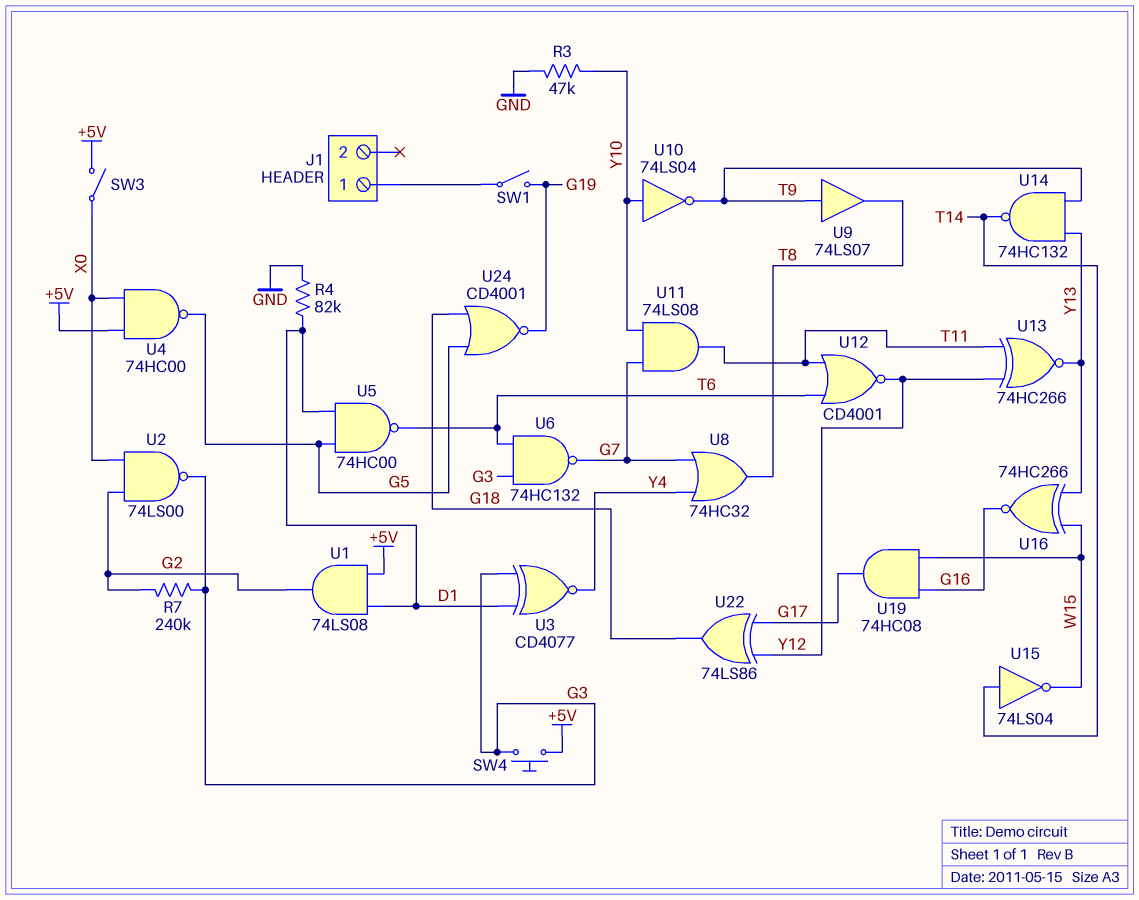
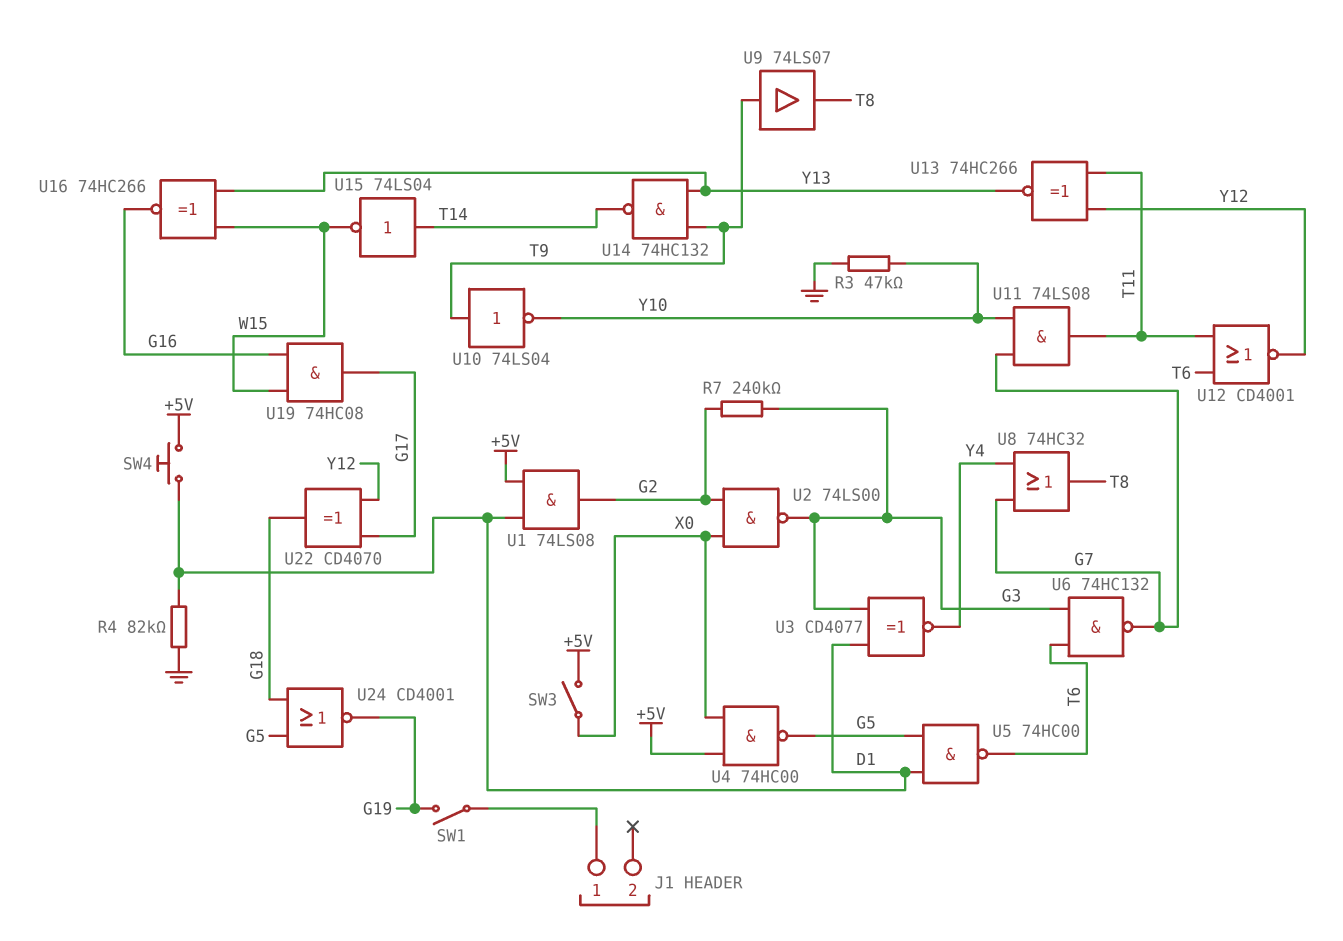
SW4: button (+5V, G3) -> button (+5V, D1)
U10: NOT 74LS04 (in Y10, out T9) -> NOT 74LS04 (in T9, out Y10)
U22: XOR 74LS86 (in G17, in Y12, out G18) -> XOR CD4070 (in G17, in Y12, out G18)

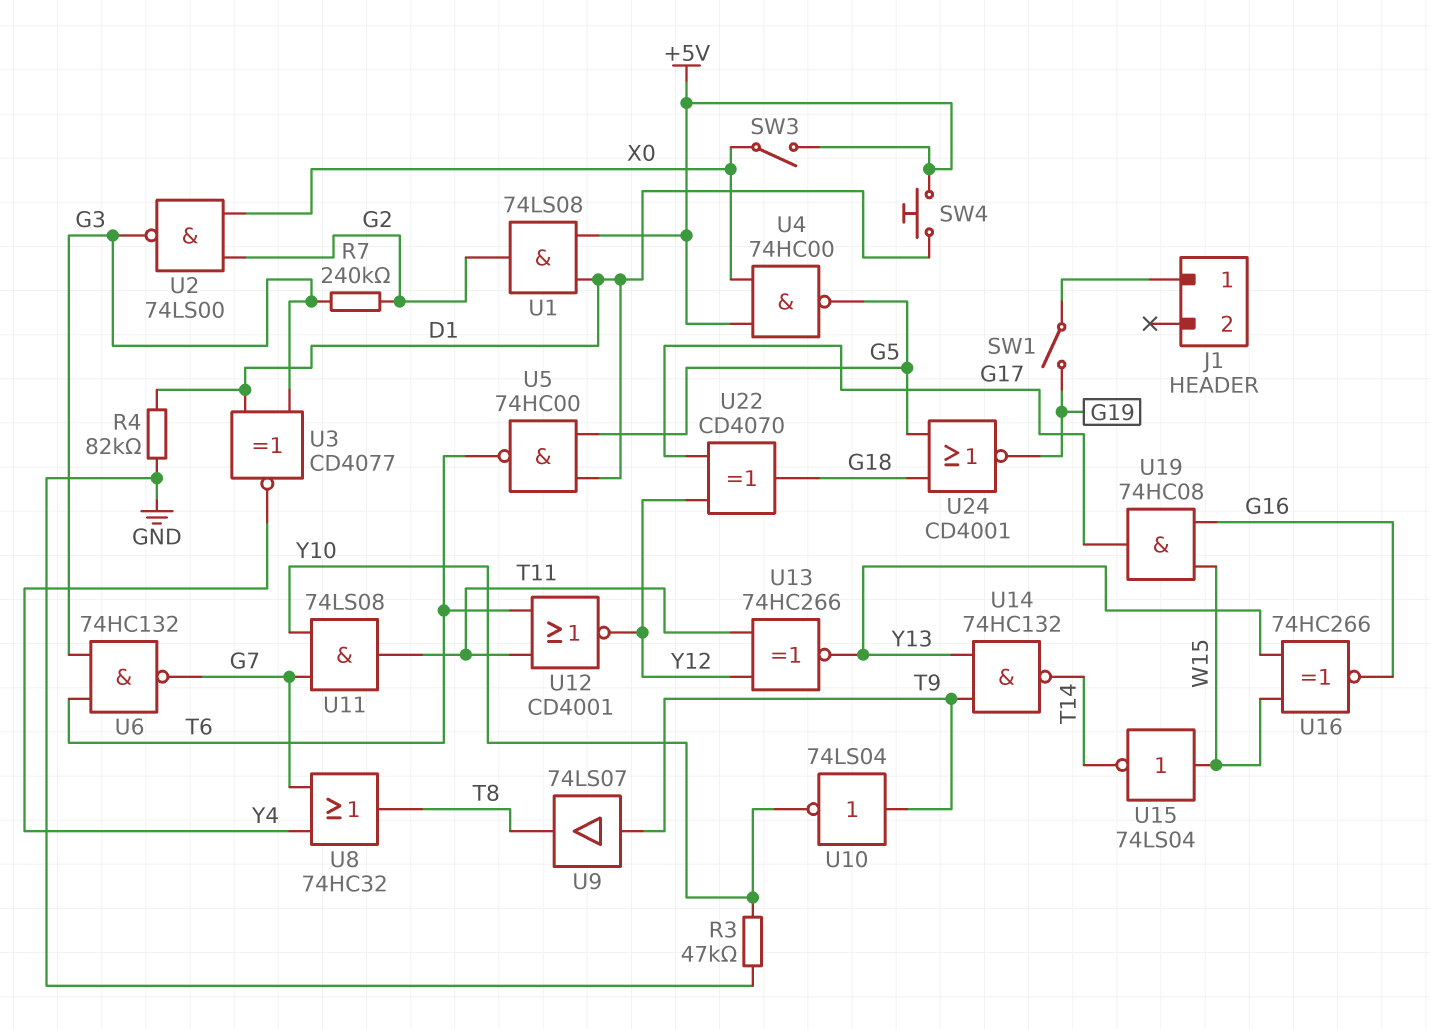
U15: NOT 74LS04 (in T14, out W15) -> NOT 74LS04 (in W15, out T14)

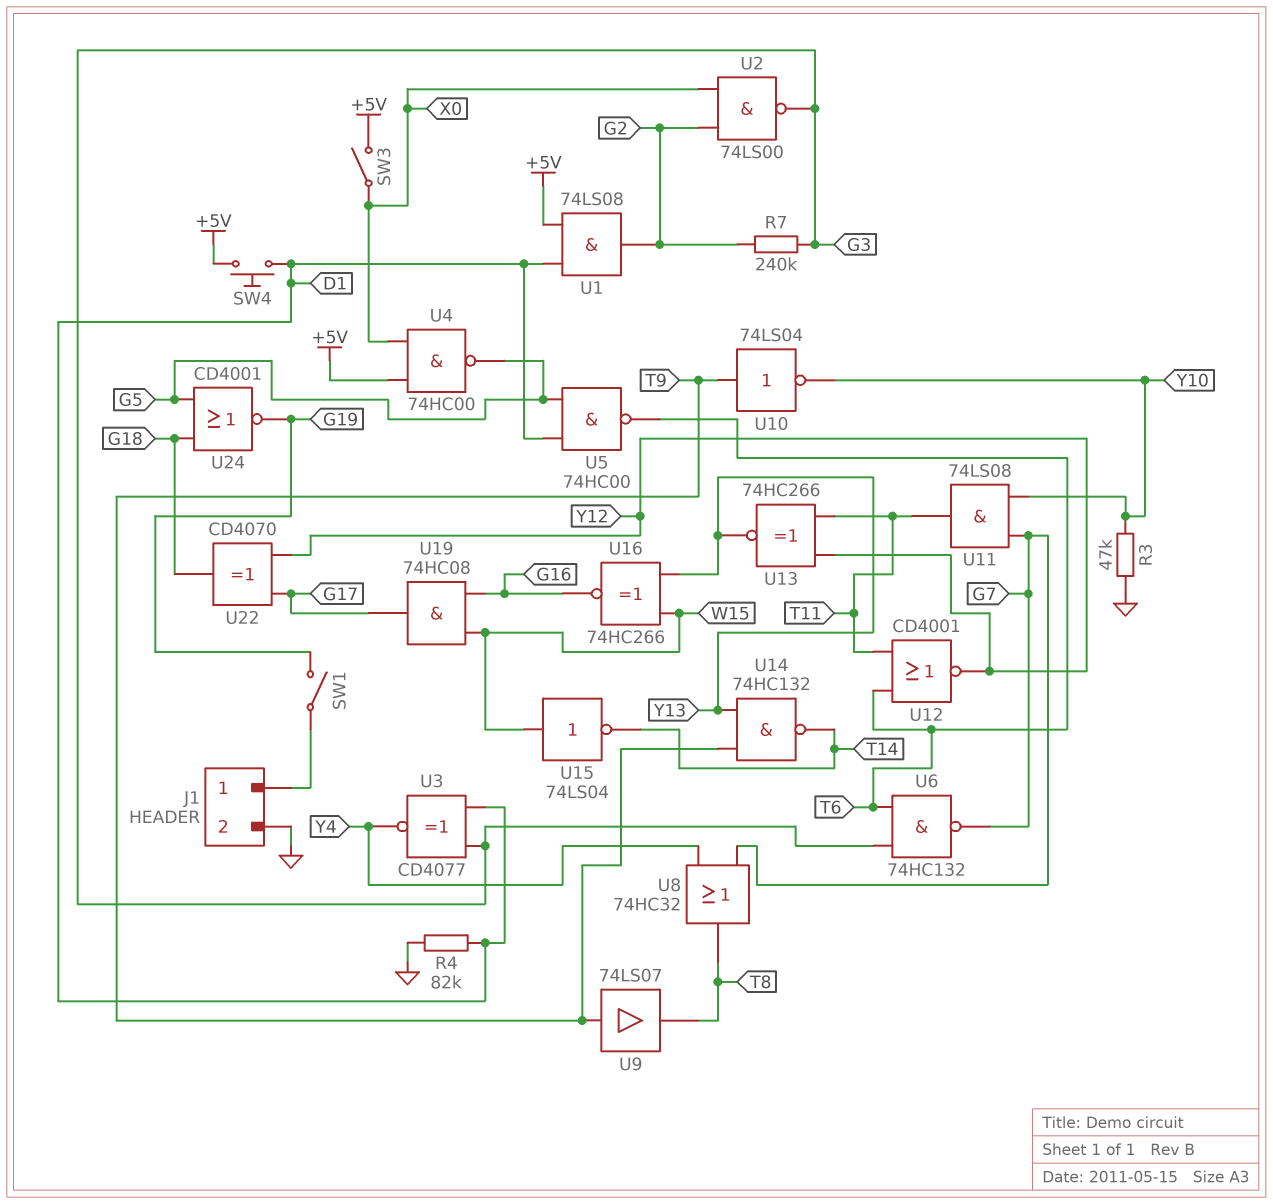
J1 pin 2: none -> GND

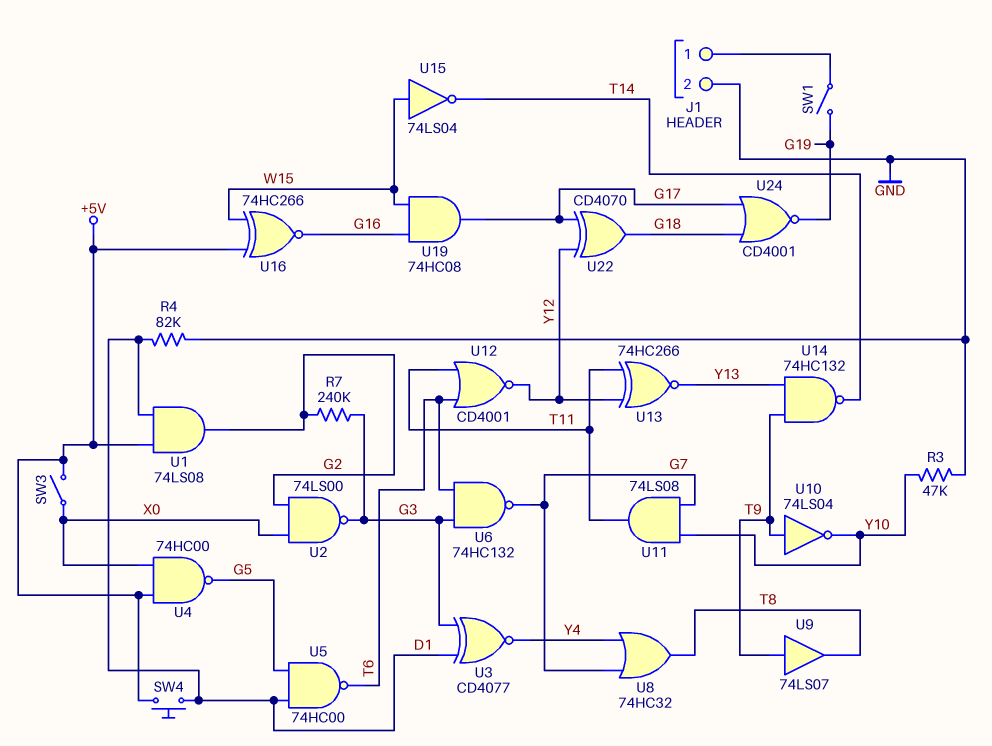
U16: XNOR 74HC266 (in W15, in Y13, out G16) -> XNOR 74HC266 (in +5V, in W15, out G16)
U24: NOR CD4001 (in G5, in G18, out G19) -> NOR CD4001 (in G17, in G18, out G19)

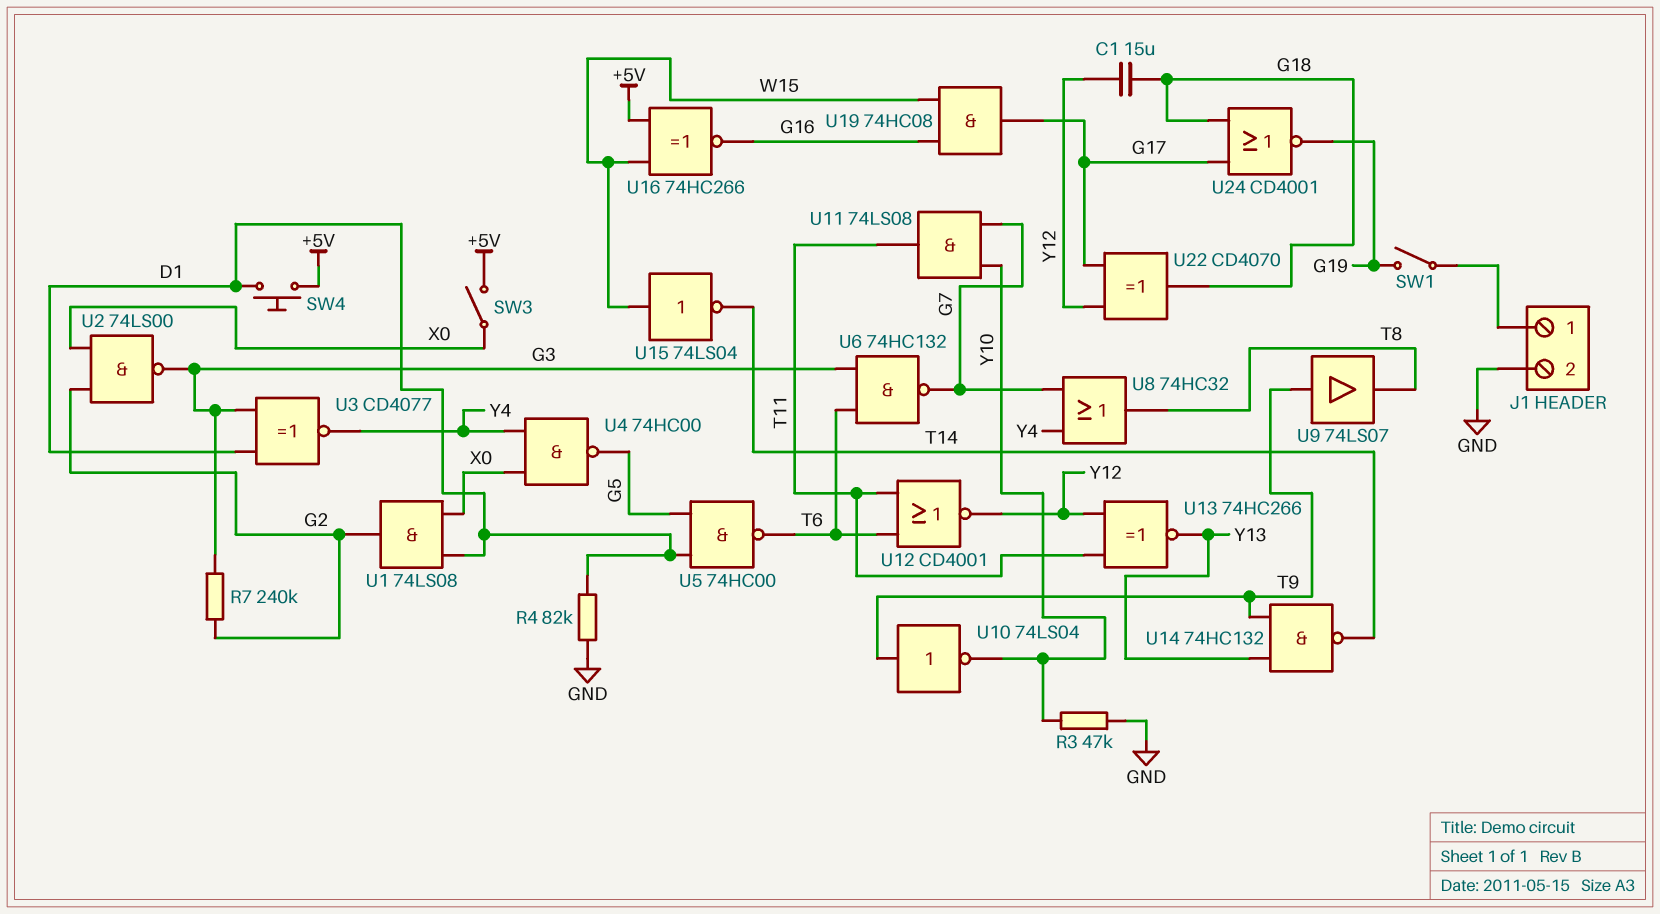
C1: none -> 15uF (G18, Y12)
U1: AND 74LS08 (in +5V, in D1, out G2) -> AND 74LS08 (in D1, in X0, out G2)
U4: NAND 74HC00 (in +5V, in X0, out G5) -> NAND 74HC00 (in X0, in Y4, out G5)

